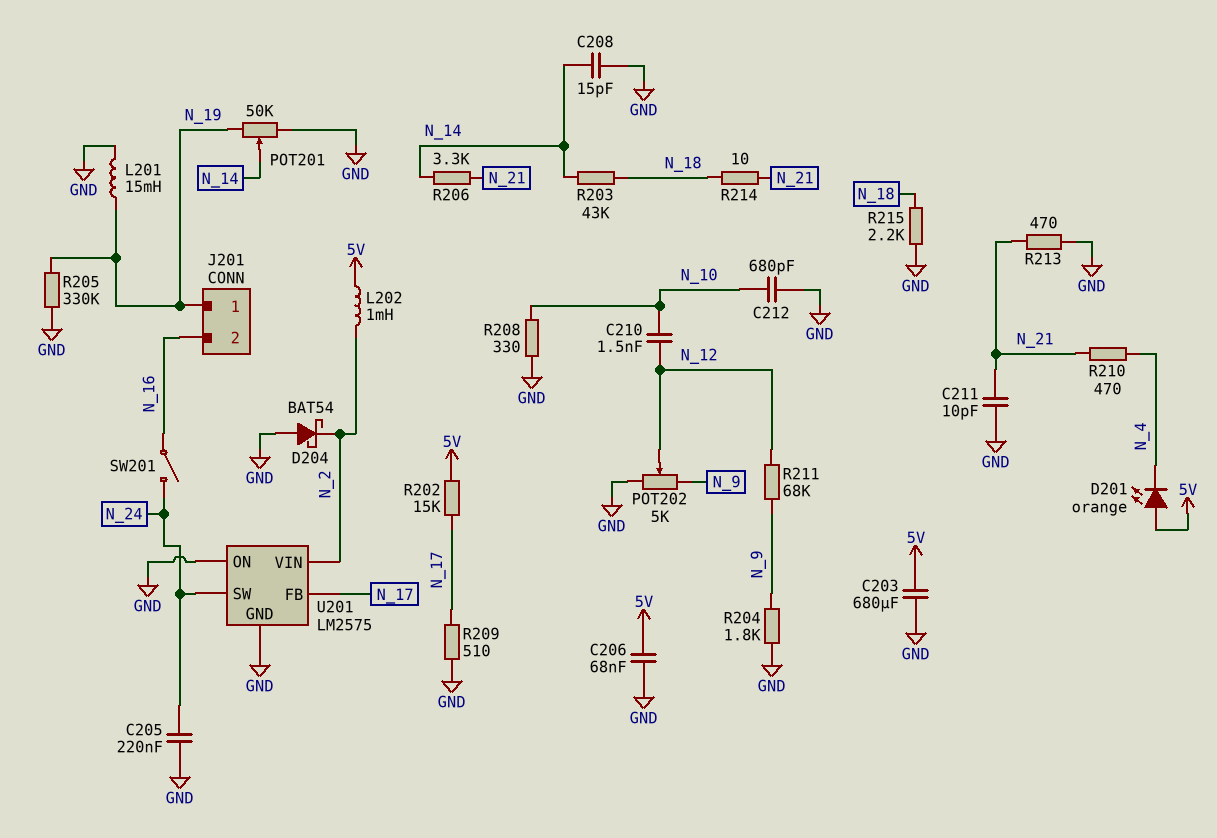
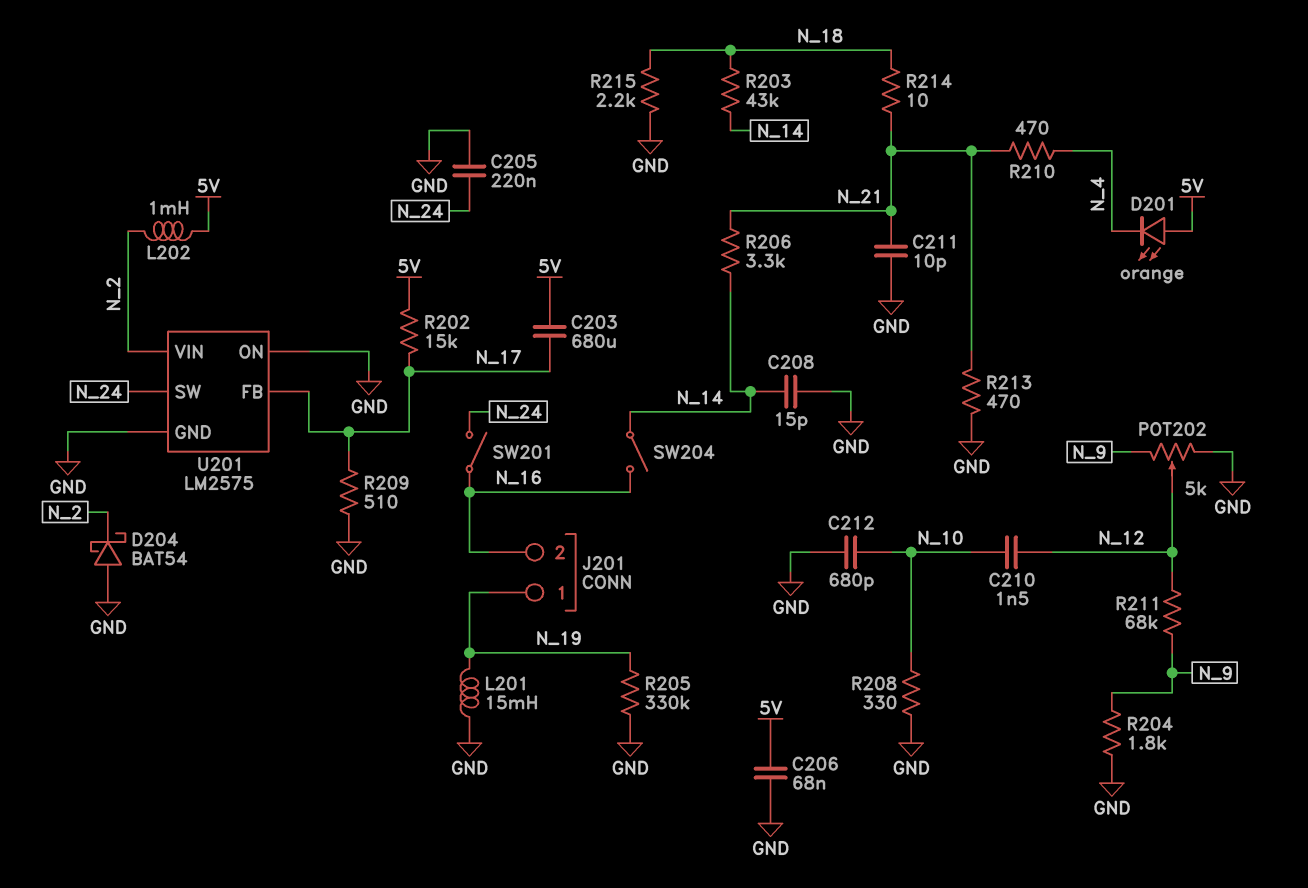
C203: 680uF (5V, GND) -> 680uF (5V, N_17)
POT201: 50k (GND, N_19, wiper N_14) -> none
SW204: none -> switch (N_14, N_16)

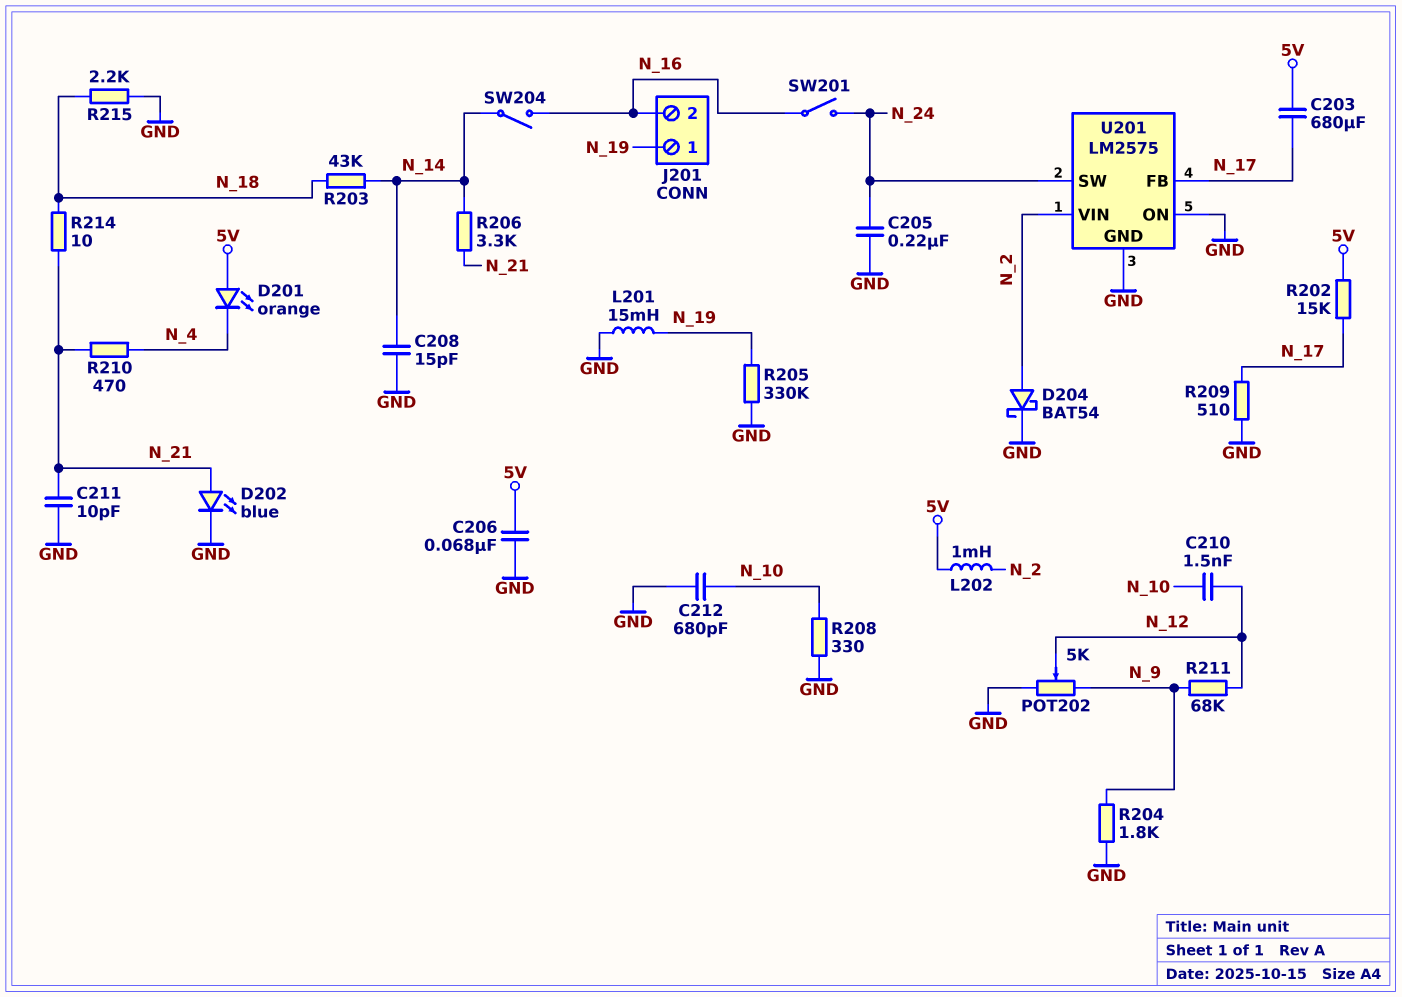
D202: none -> LED blue (A N_21, K GND)
D204: schottky BAT54 (A GND, K N_2) -> schottky BAT54 (A N_2, K GND)
R213: 470 (GND, N_21) -> none

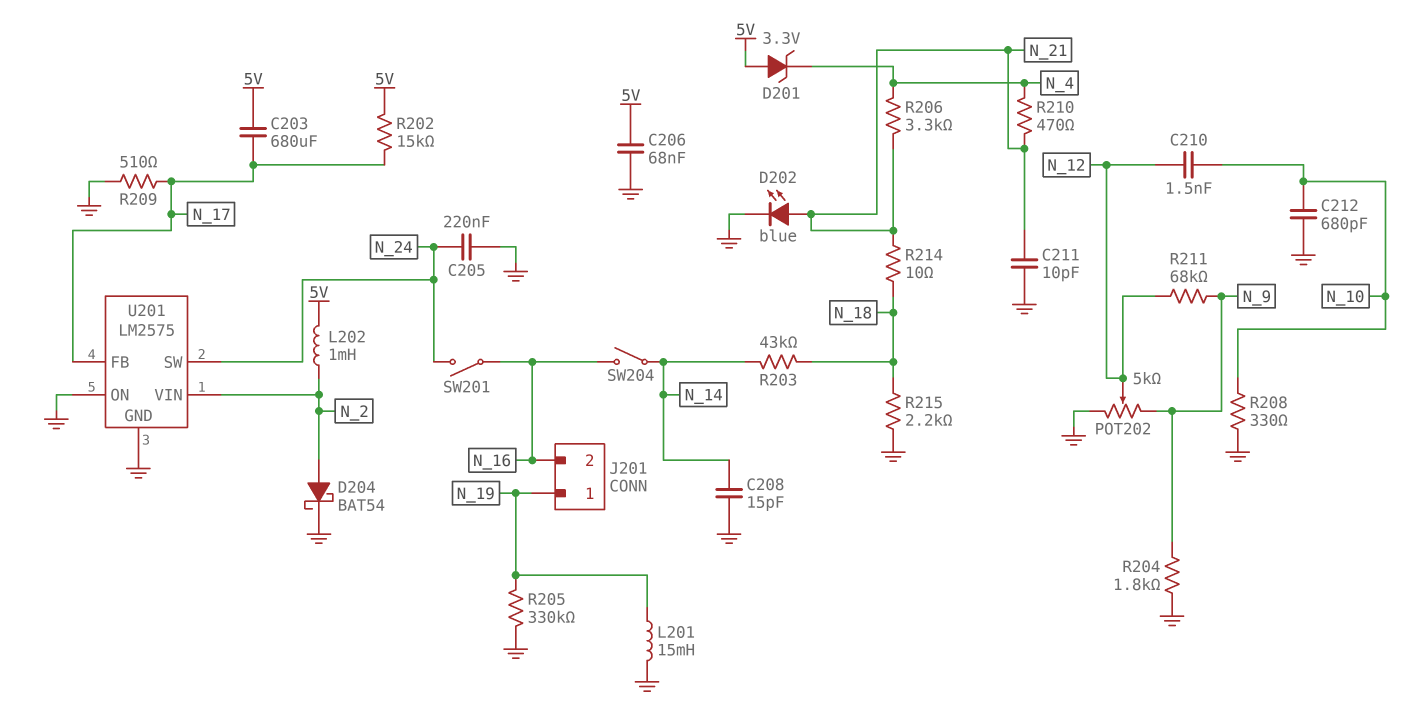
D201: LED orange (A 5V, K N_4) -> zener 3.3V (A 5V, K N_4)
R206: 3.3k (N_14, N_21) -> 3.3k (N_4, N_21)

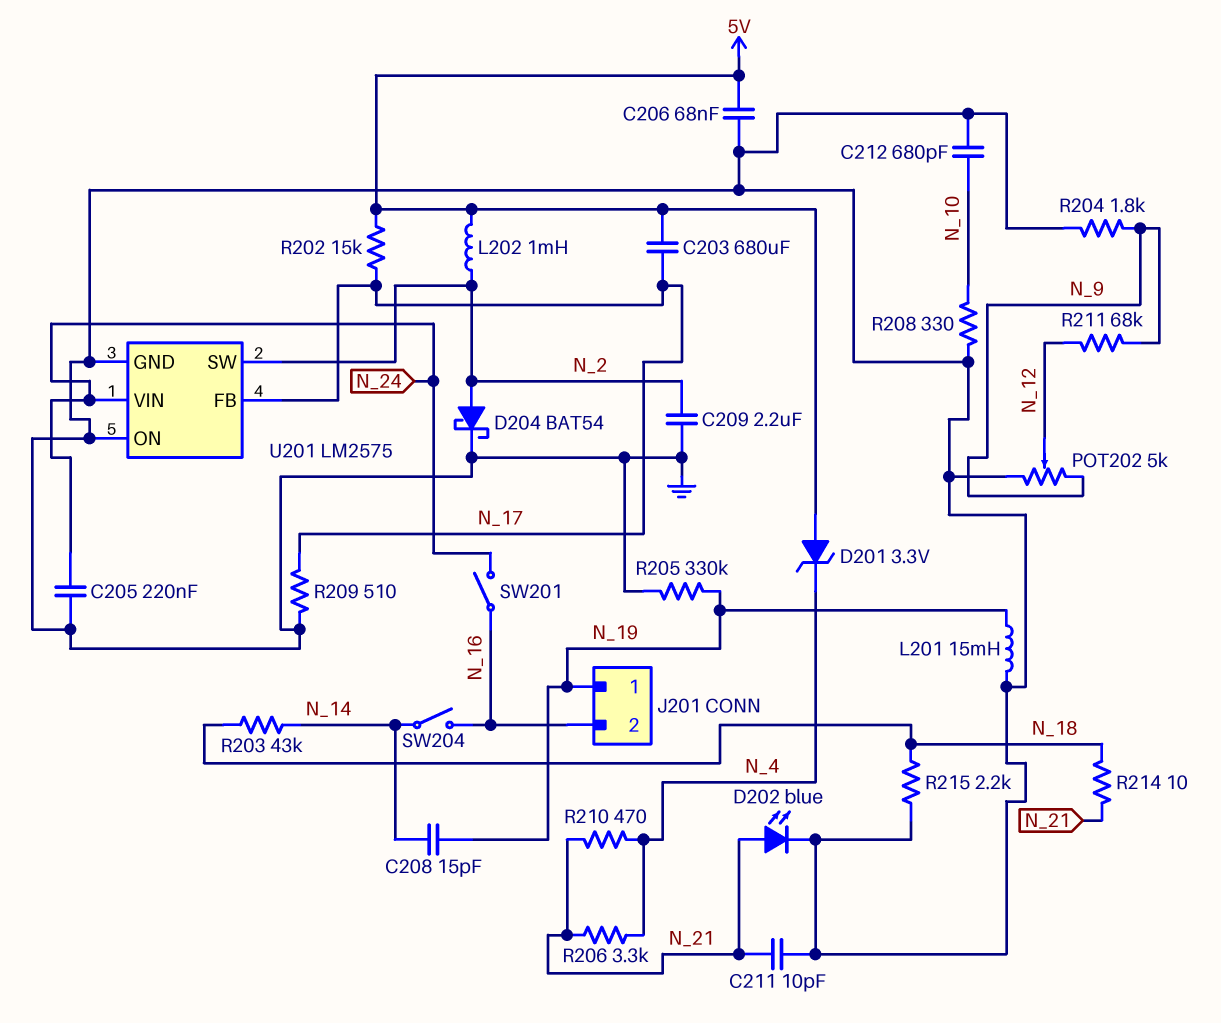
C208: 15pF (GND, N_14) -> 15pF (N_14, N_19)
C209: none -> 2.2uF (GND, N_2)
C210: 1.5nF (N_10, N_12) -> none
U201 pin SW: N_24 -> N_2
U201 pin VIN: N_2 -> N_24

